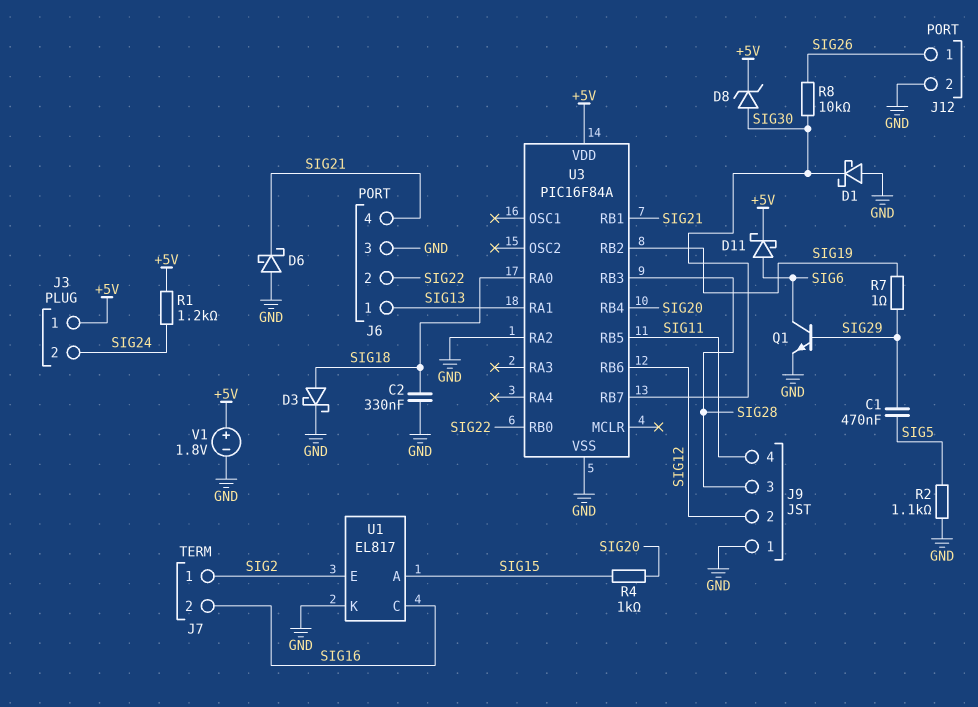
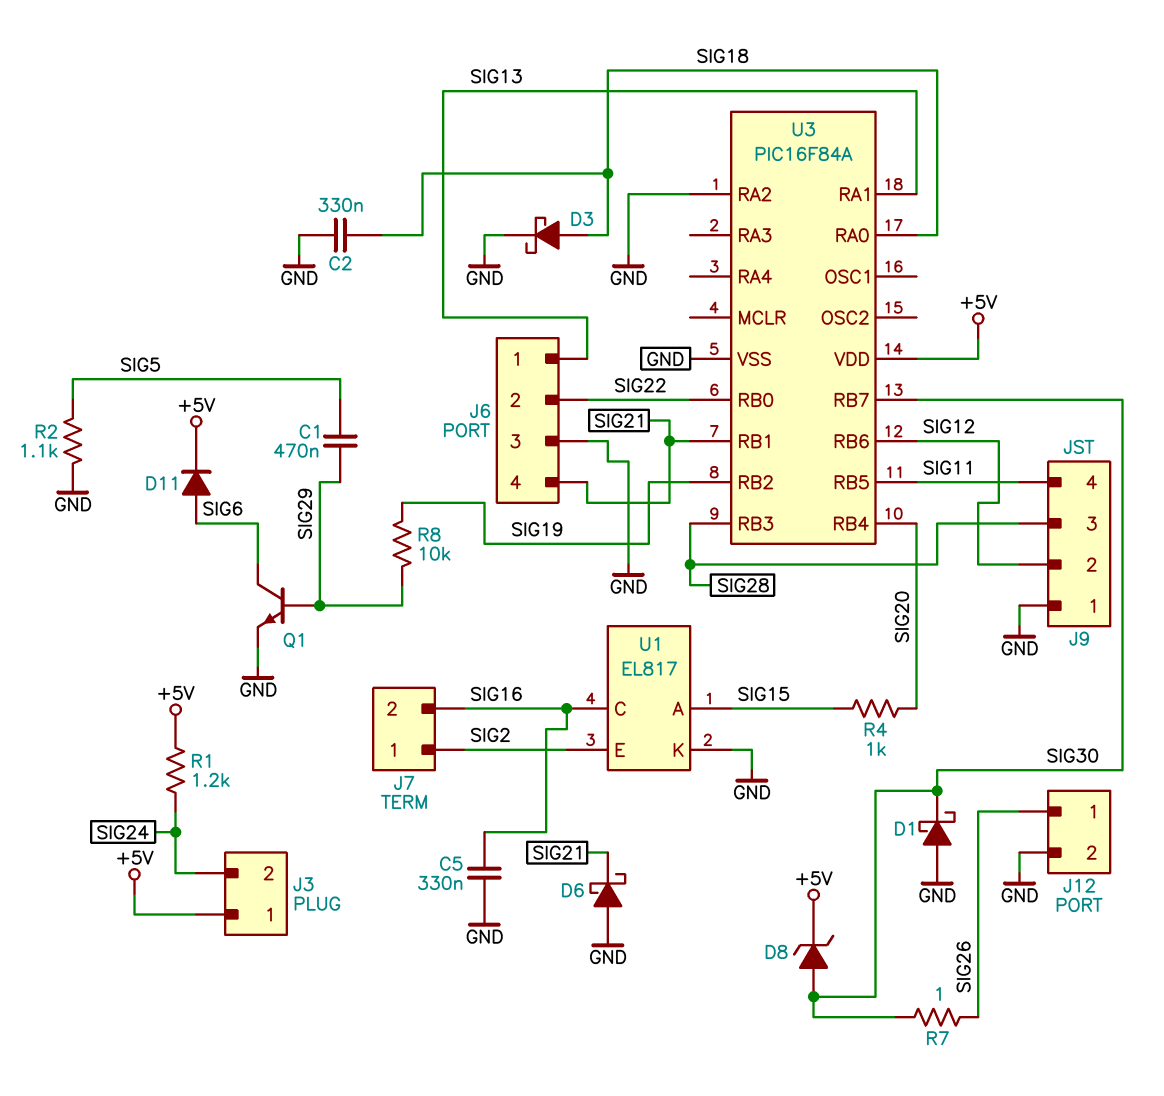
C5: none -> 330nF (GND, SIG16)
D11: schottky (A SIG6, K +5V) -> diode (A SIG6, K +5V)
R7: 1 (SIG19, SIG29) -> 1 (SIG26, SIG30)
R8: 10k (SIG26, SIG30) -> 10k (SIG19, SIG29)
V1: 1.8V (plus +5V, minus GND) -> none

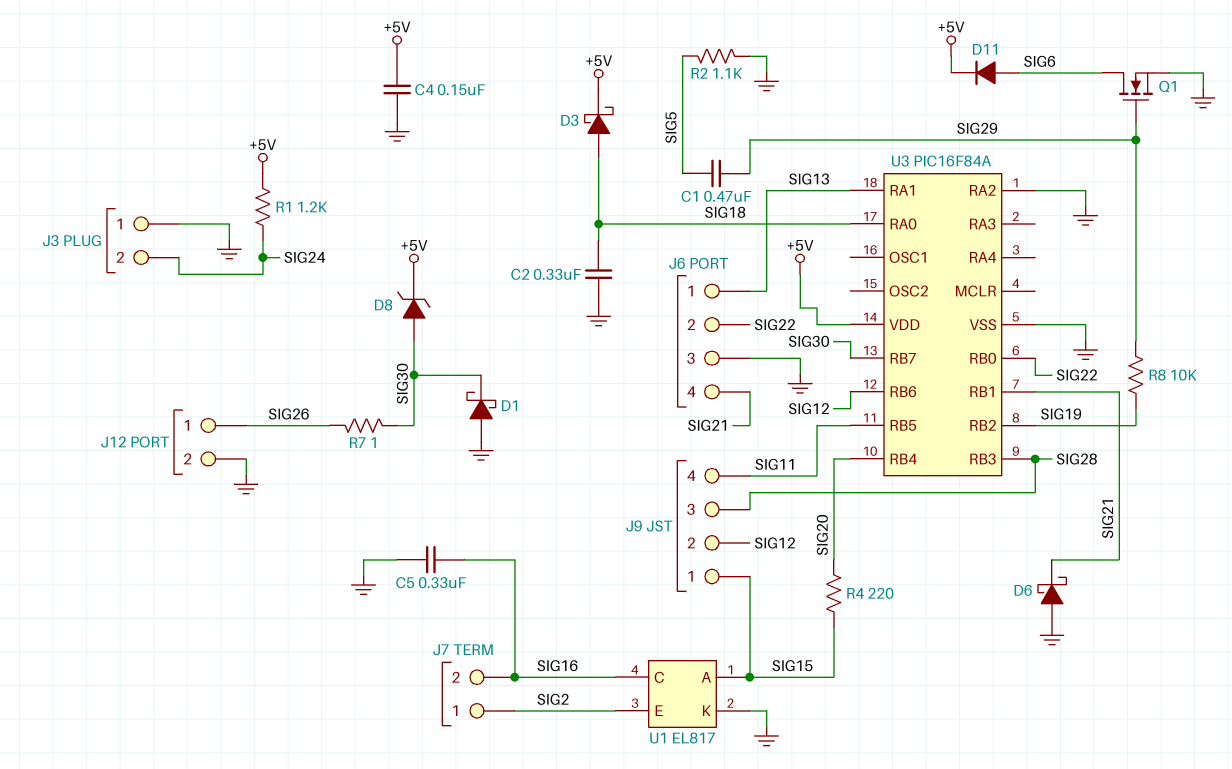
C4: none -> 150nF (+5V, GND)
D3: schottky (A SIG18, K GND) -> schottky (A SIG18, K +5V)
J3 pin 1: +5V -> GND
J9 pin 1: GND -> SIG15
Q1: NPN (B SIG29, C SIG6, E GND) -> NMOS (G SIG29, D SIG6, S GND)
R4: 1k (SIG15, SIG20) -> 220 (SIG15, SIG20)

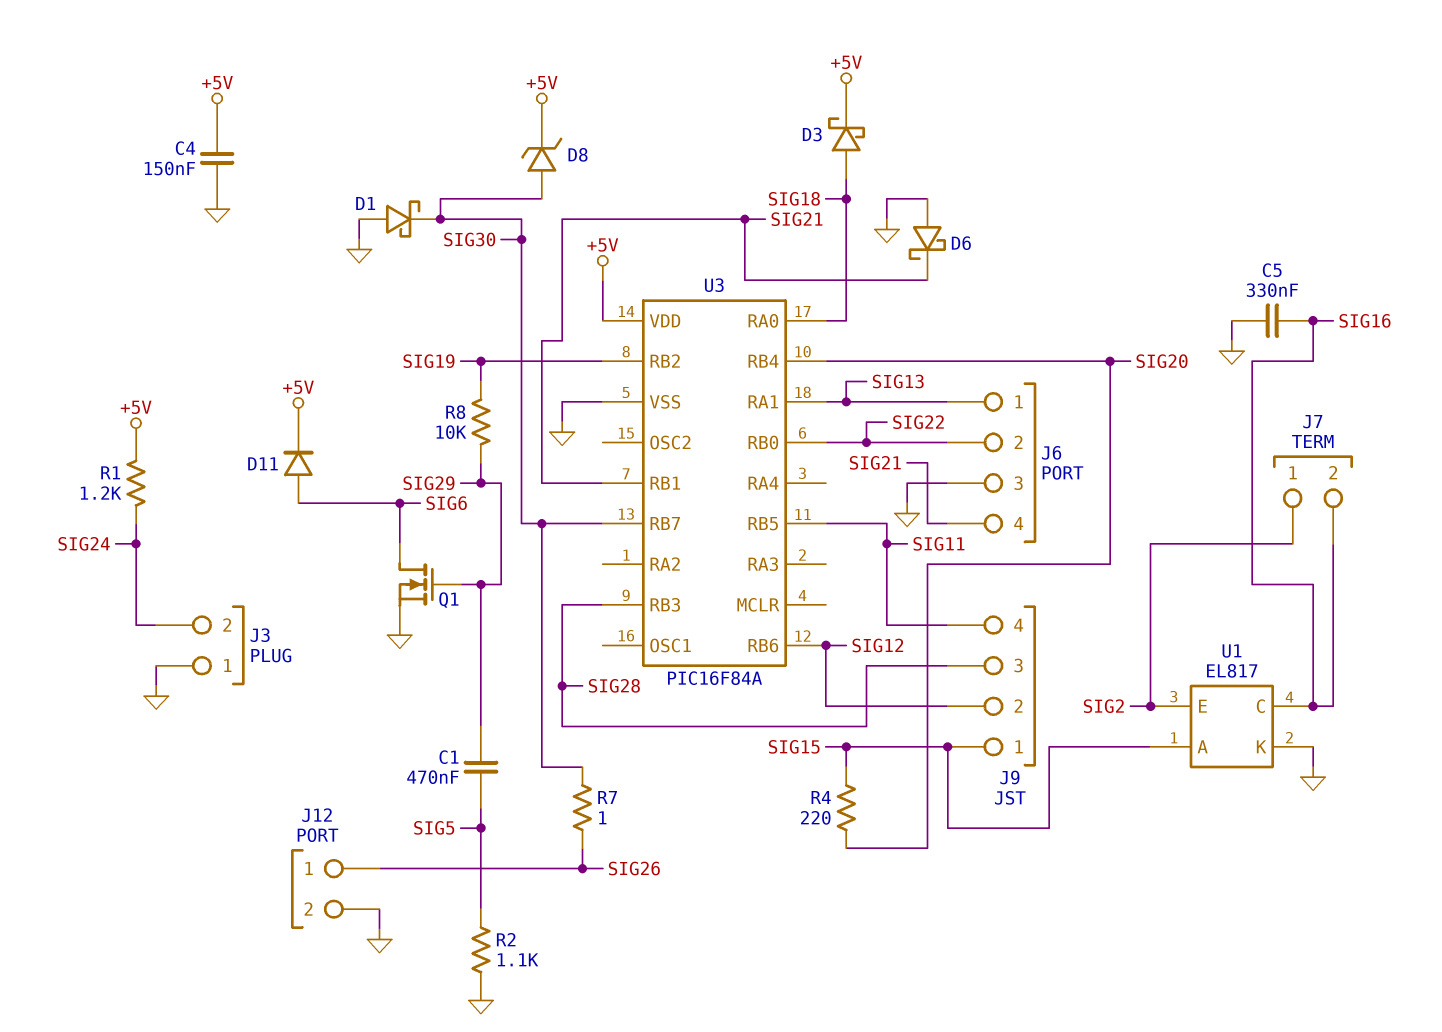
C2: 330nF (GND, SIG18) -> none
U3 pin RA2: GND -> none

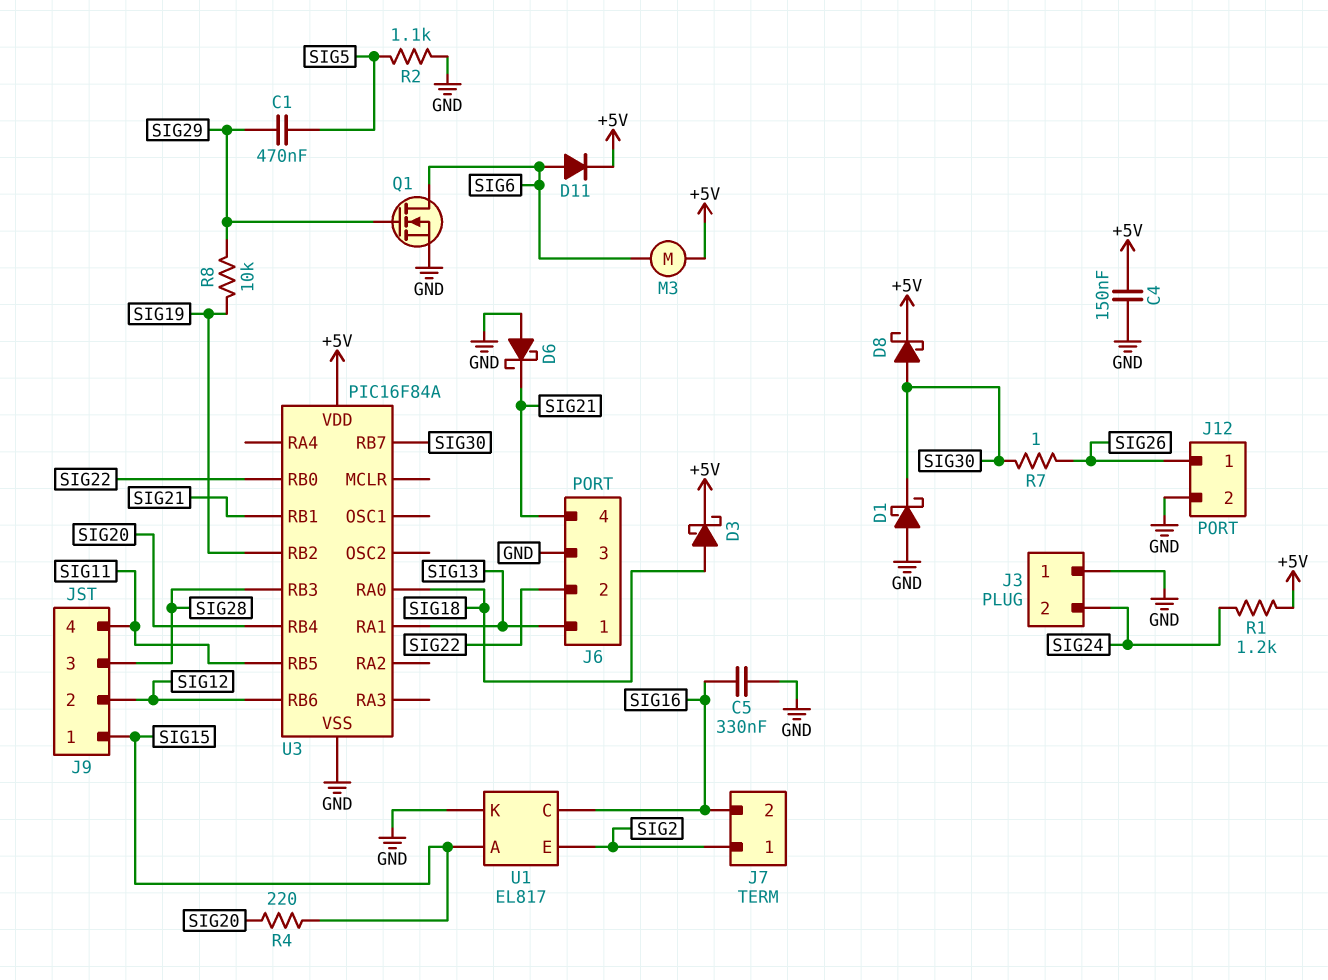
D8: zener (A SIG30, K +5V) -> schottky (A SIG30, K +5V)
M3: none -> motor (+5V, SIG6)

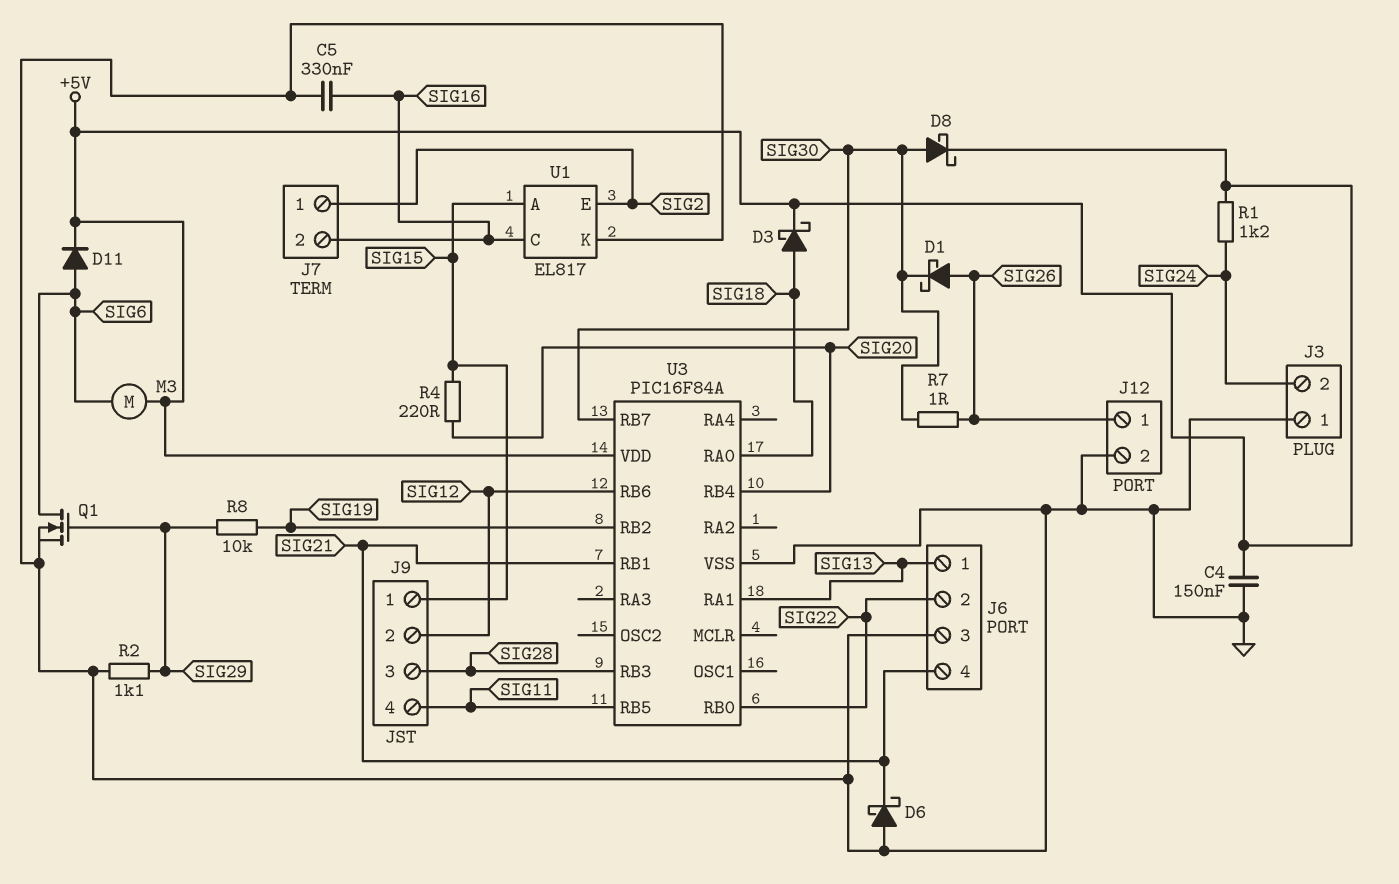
C1: 470nF (SIG5, SIG29) -> none
D1: schottky (A GND, K SIG30) -> schottky (A SIG26, K SIG30)
R2: 1.1k (GND, SIG5) -> 1.1k (GND, SIG29)

